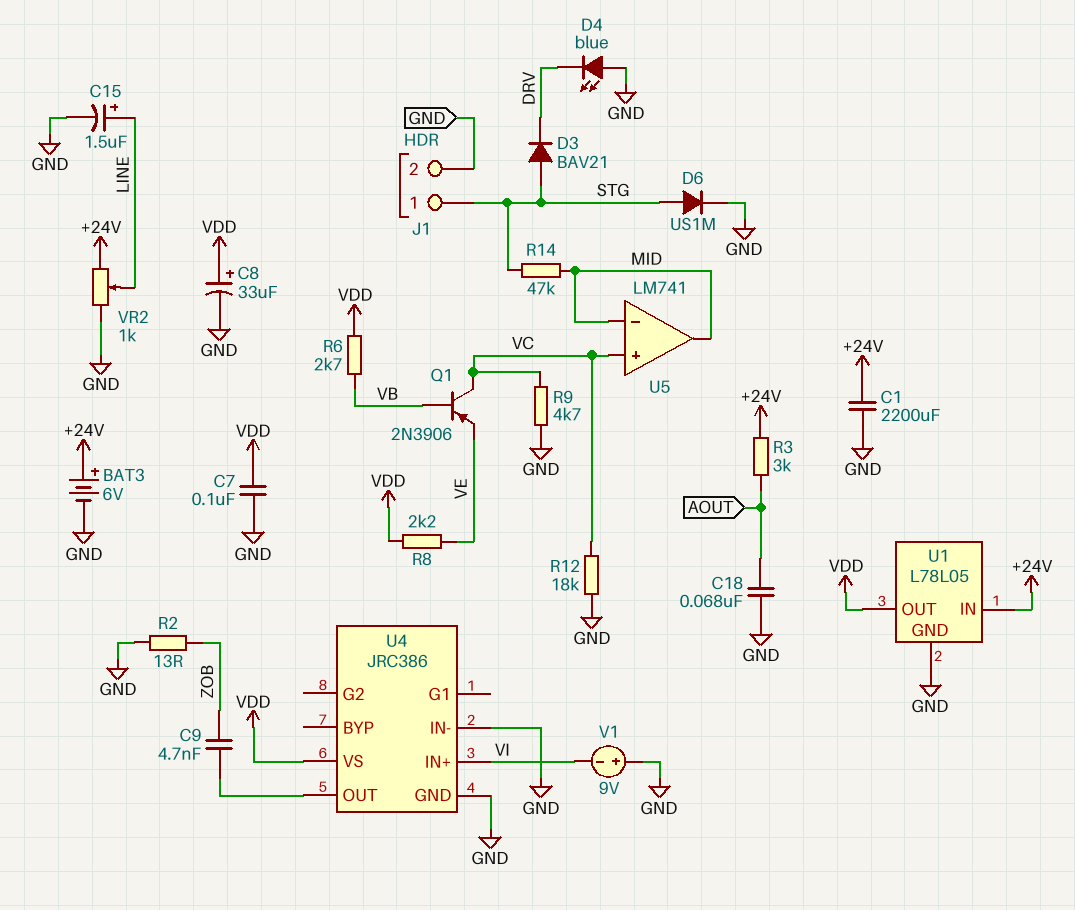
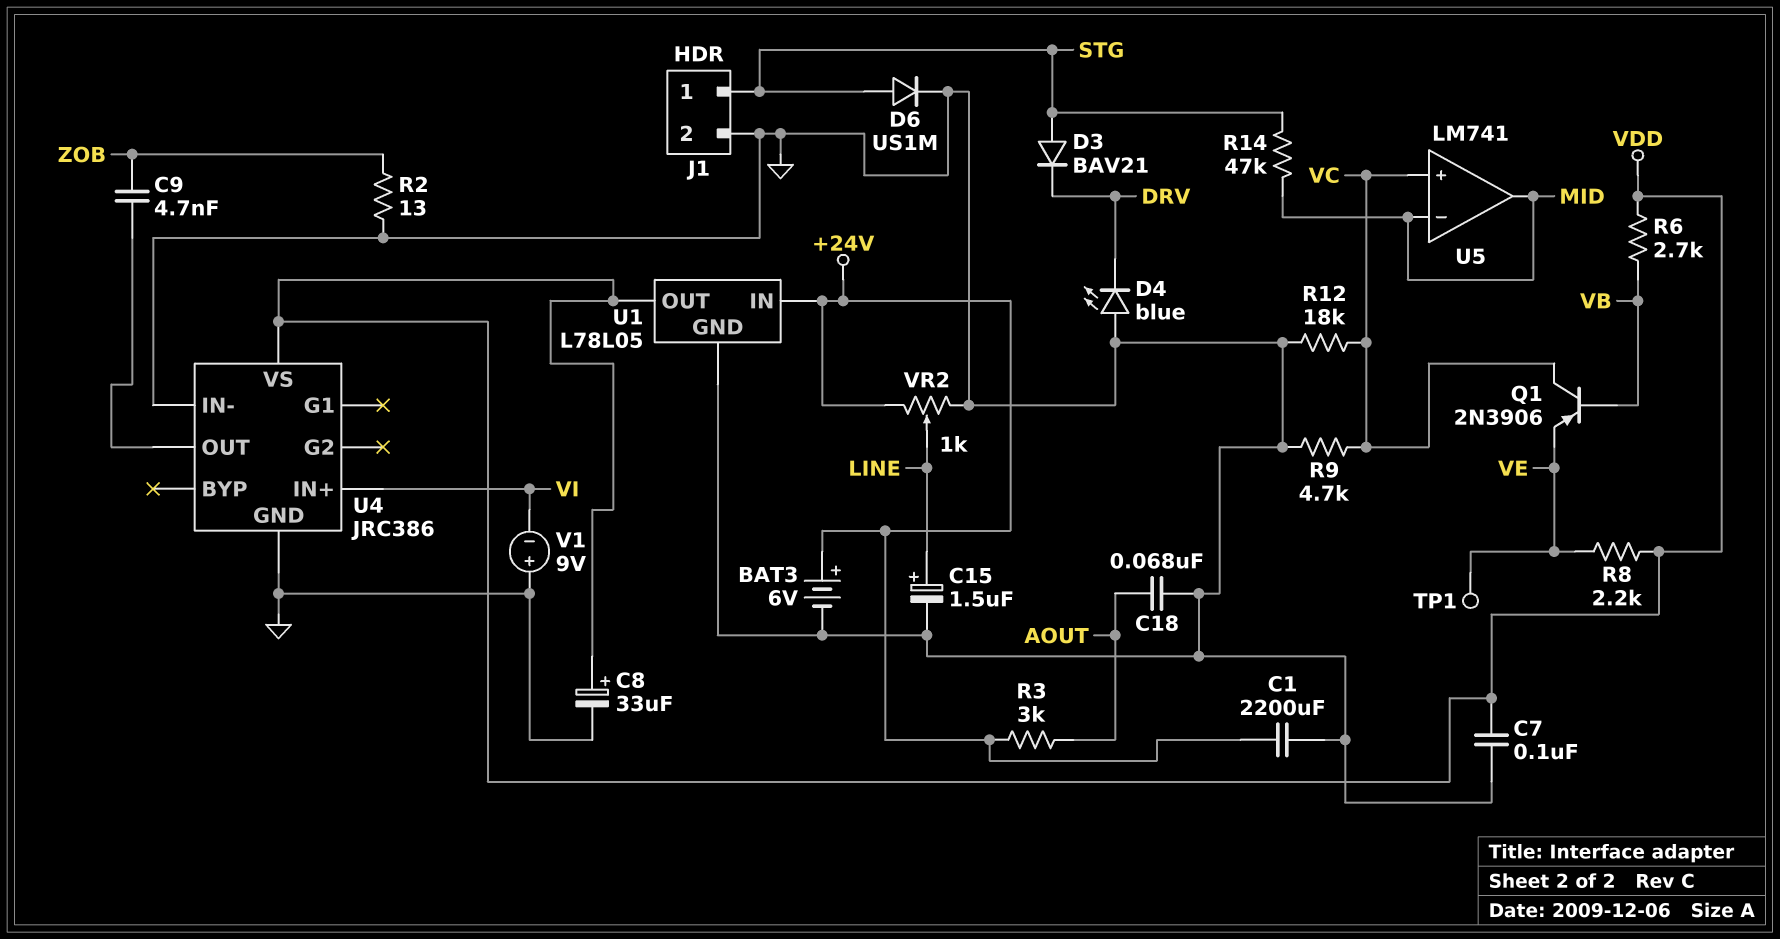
TP1: none -> test point (VE)

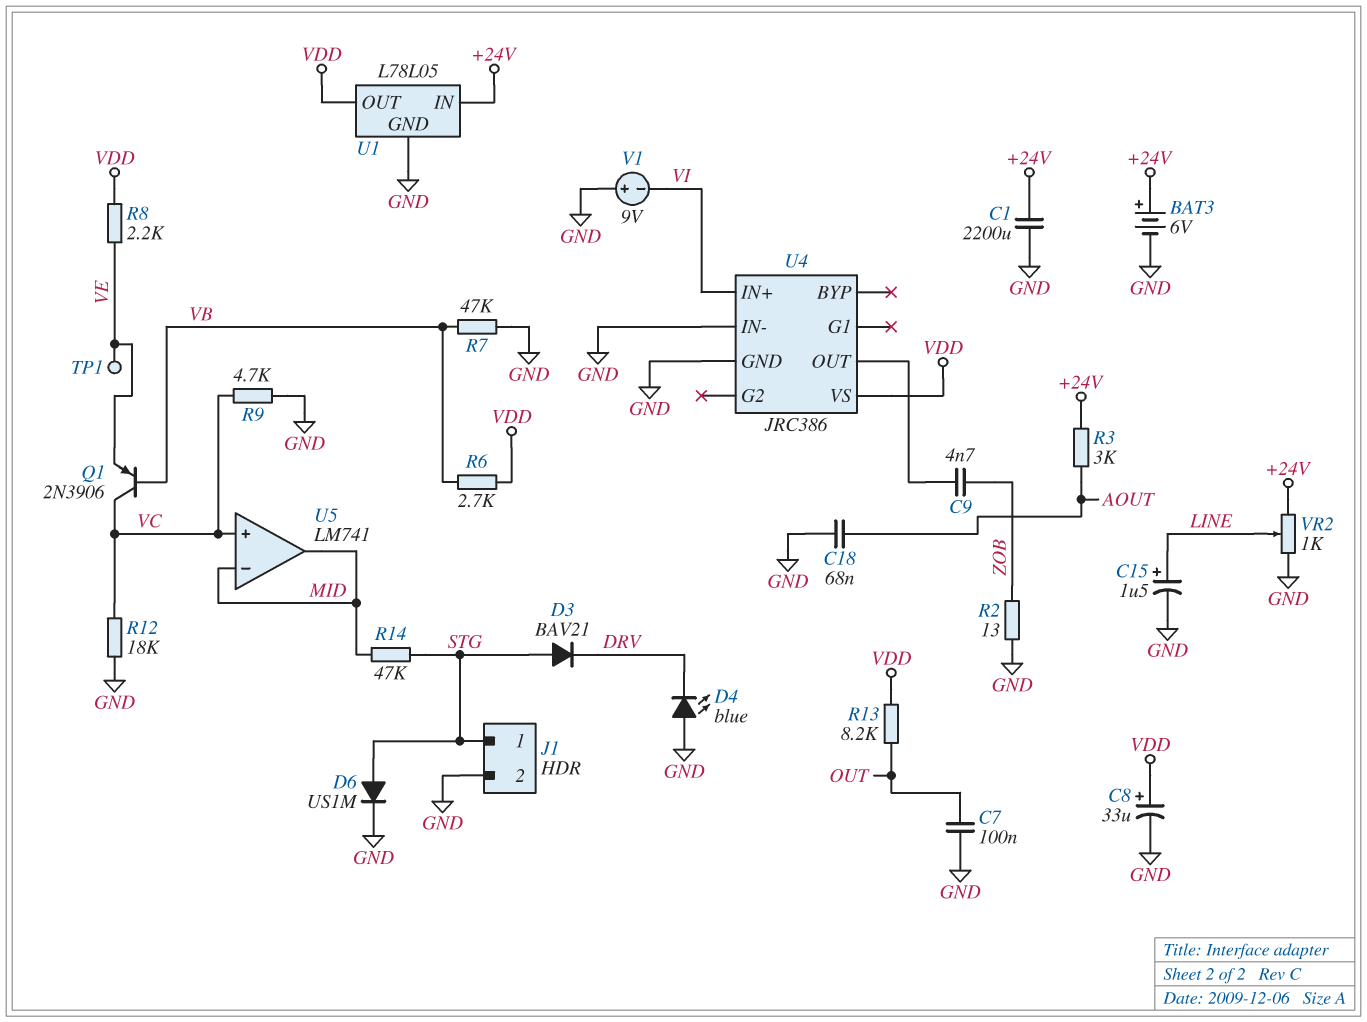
C7: 100nF (GND, VDD) -> 100nF (GND, OUT)
R7: none -> 47k (GND, VB)
R13: none -> 8.2k (OUT, VDD)

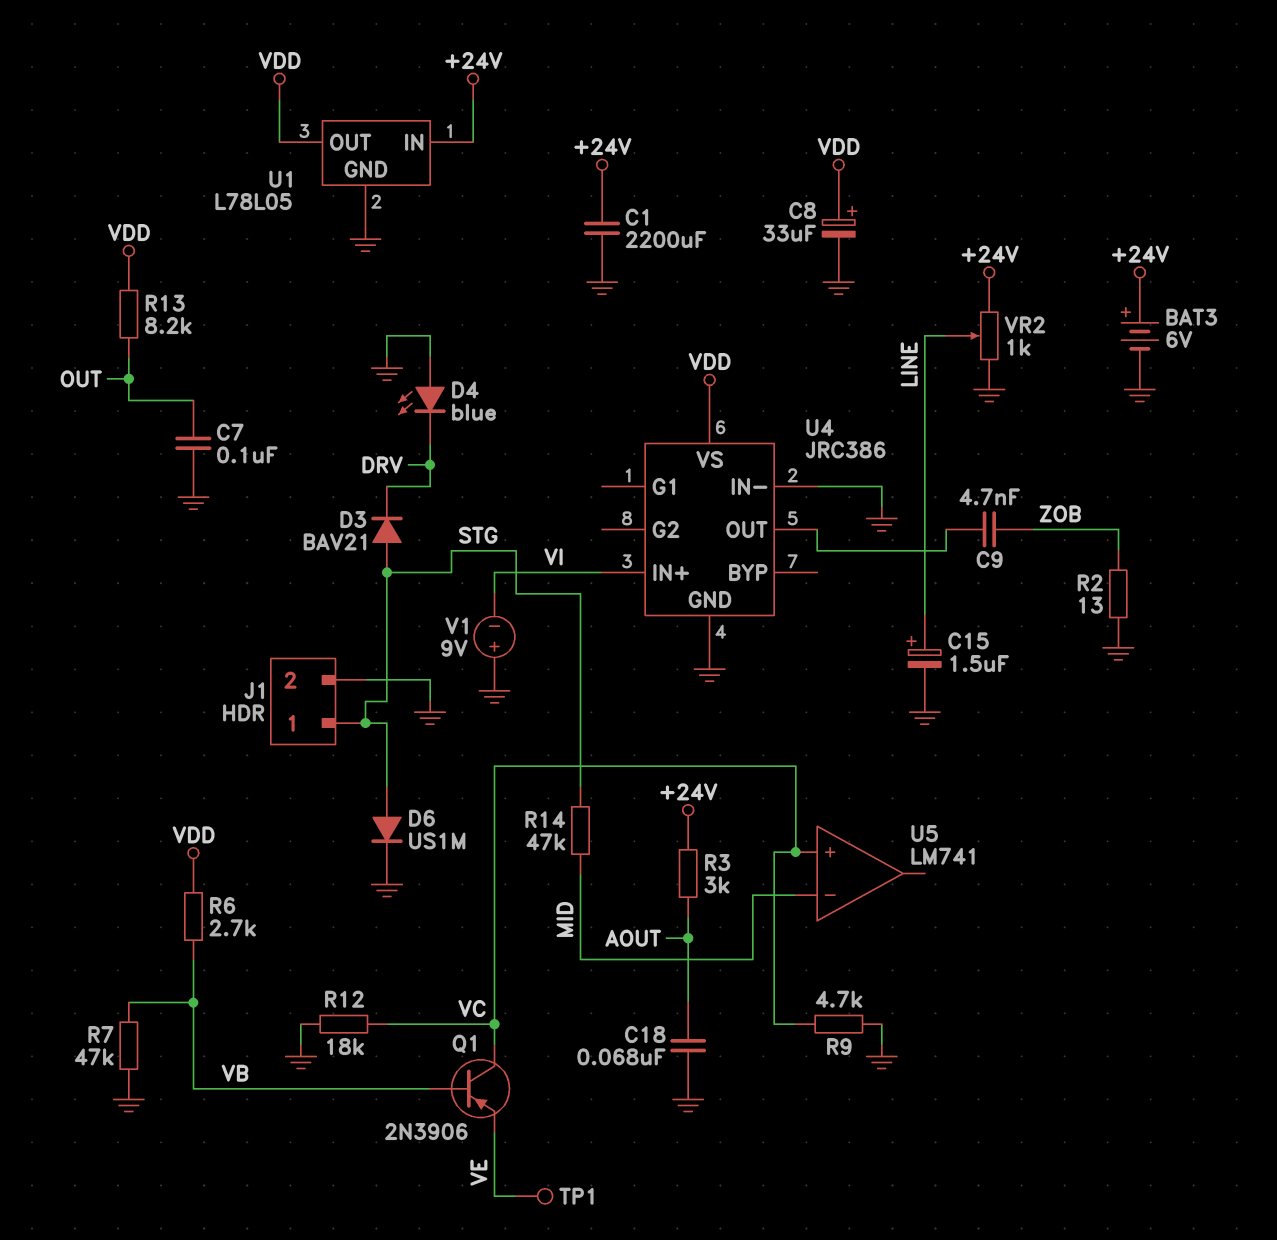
R8: 2.2k (VDD, VE) -> none
U5 pin out: MID -> none

